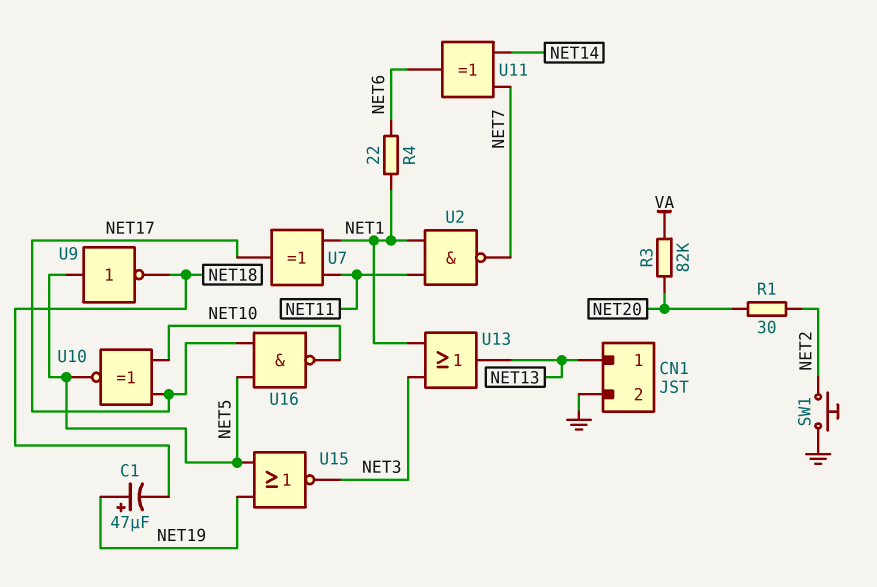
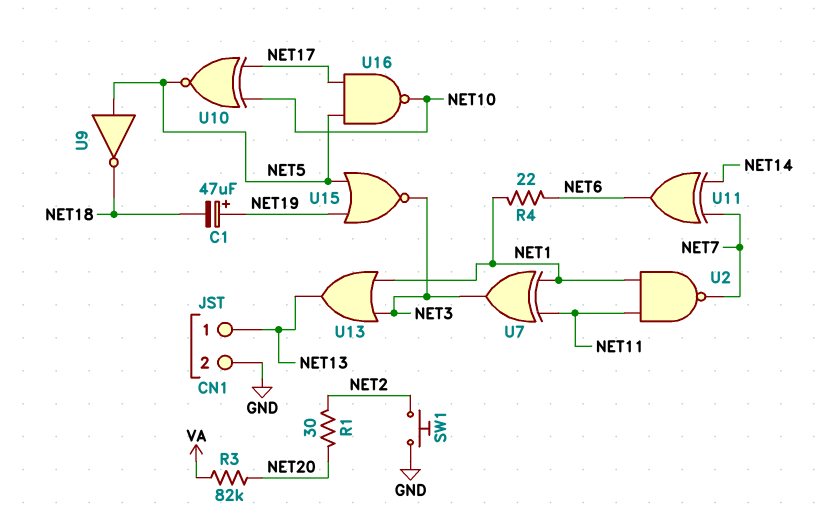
U7: XOR (in NET1, in NET11, out NET17) -> XOR (in NET1, in NET11, out NET3)

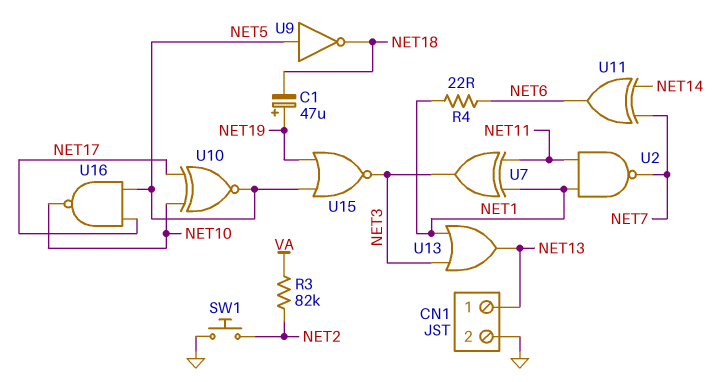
R1: 30 (NET2, NET20) -> none
R3: 82k (NET20, VA) -> 82k (NET2, VA)

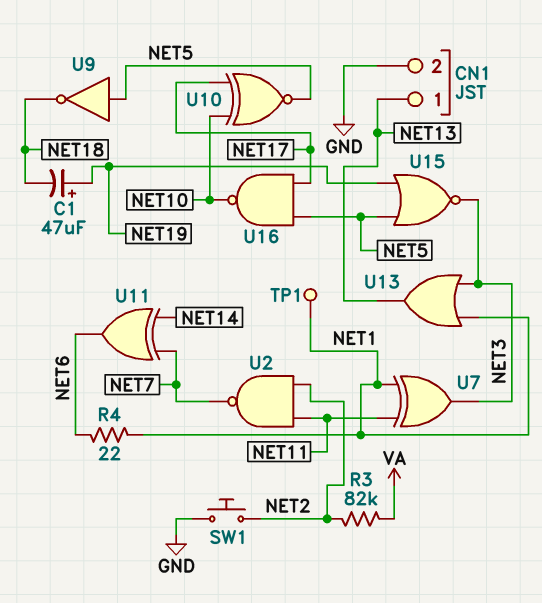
TP1: none -> test point (NET1)
U2: NAND (in NET1, in NET11, out NET7) -> NAND (in NET2, in NET11, out NET7)

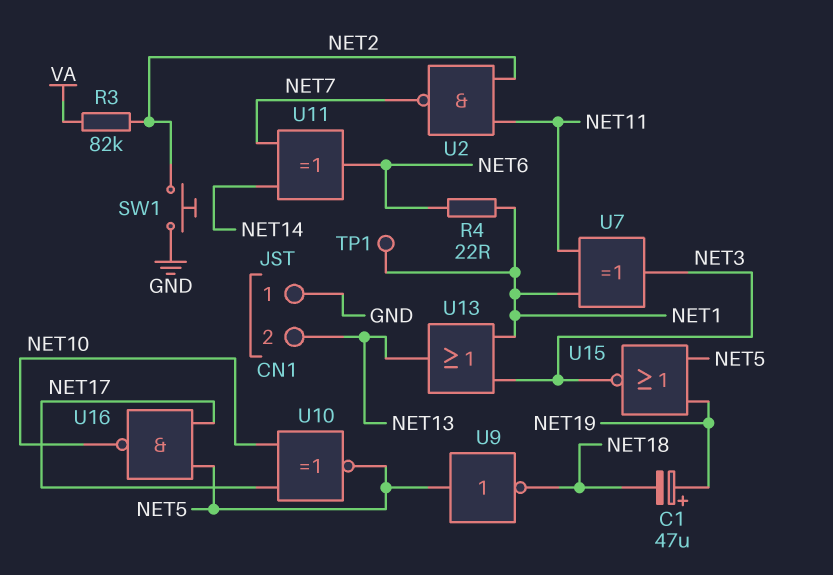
CN1 pin 1: NET13 -> GND
CN1 pin 2: GND -> NET13

